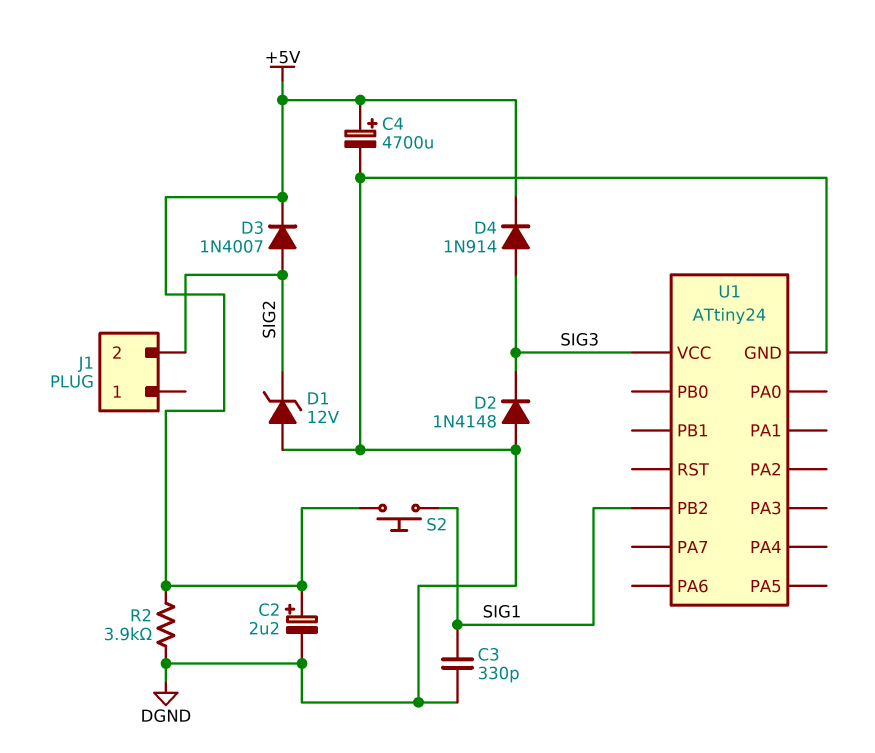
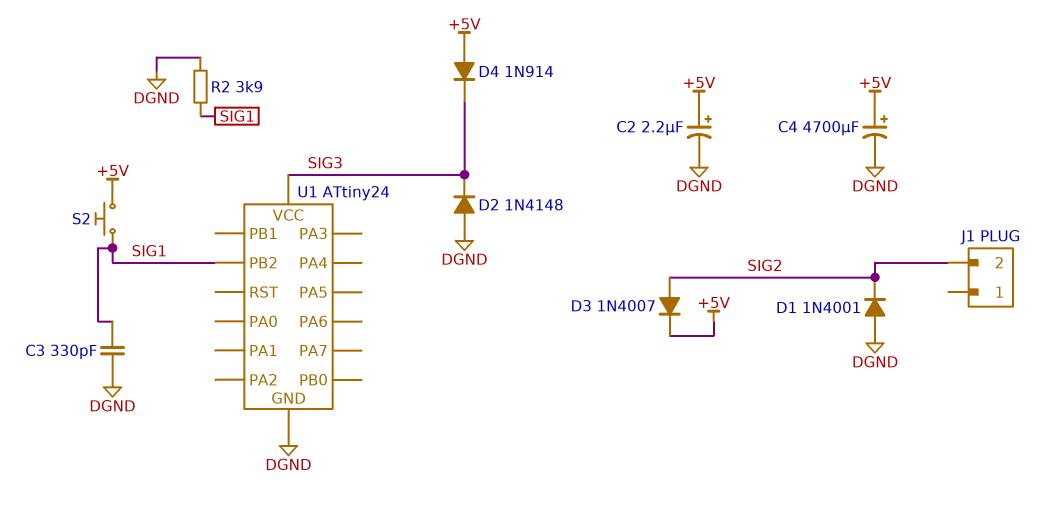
D1: zener 12V (A DGND, K SIG2) -> diode 1N4001 (A DGND, K SIG2)
D4: diode 1N914 (A SIG3, K +5V) -> diode 1N914 (A +5V, K SIG3)
R2: 3.9k (+5V, DGND) -> 3.9k (DGND, SIG1)

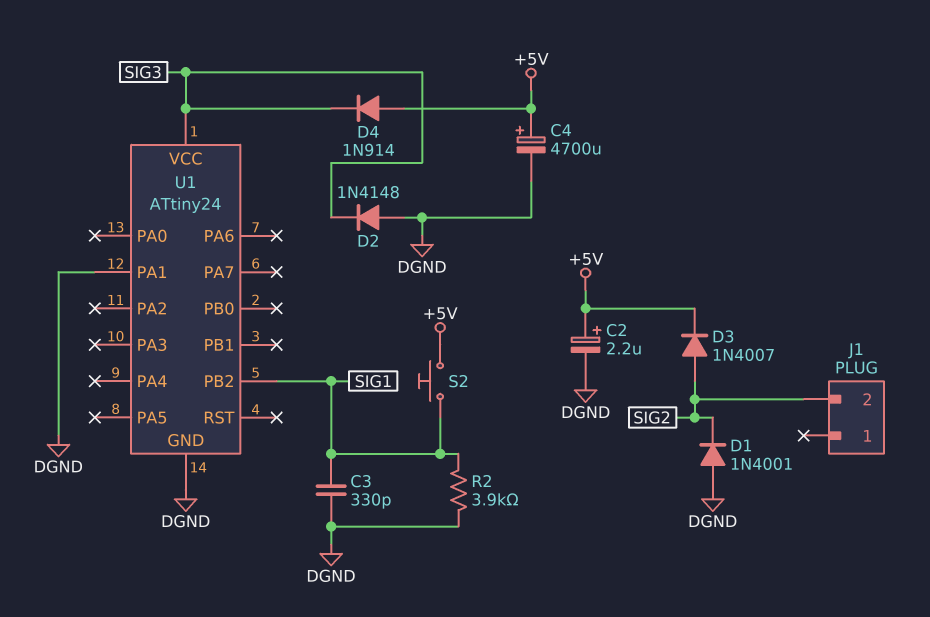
U1 pin PA1: none -> DGND

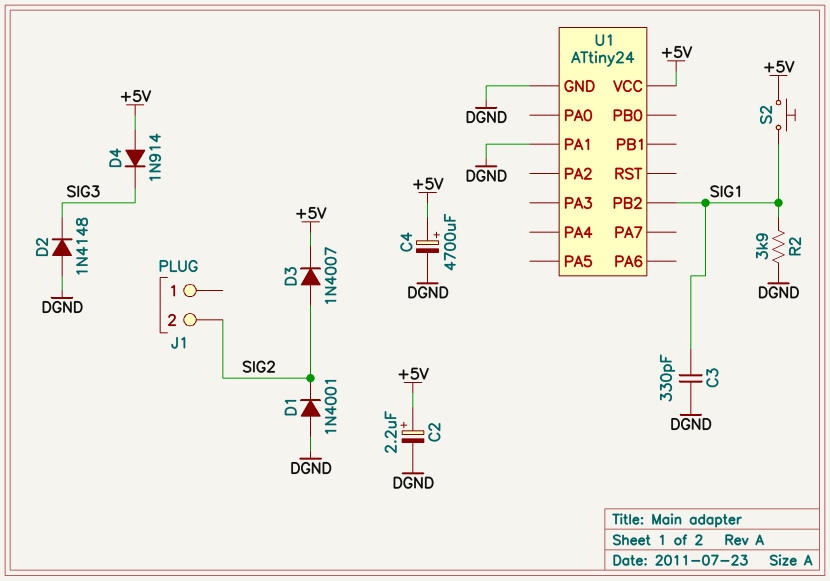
U1 pin VCC: SIG3 -> +5V

